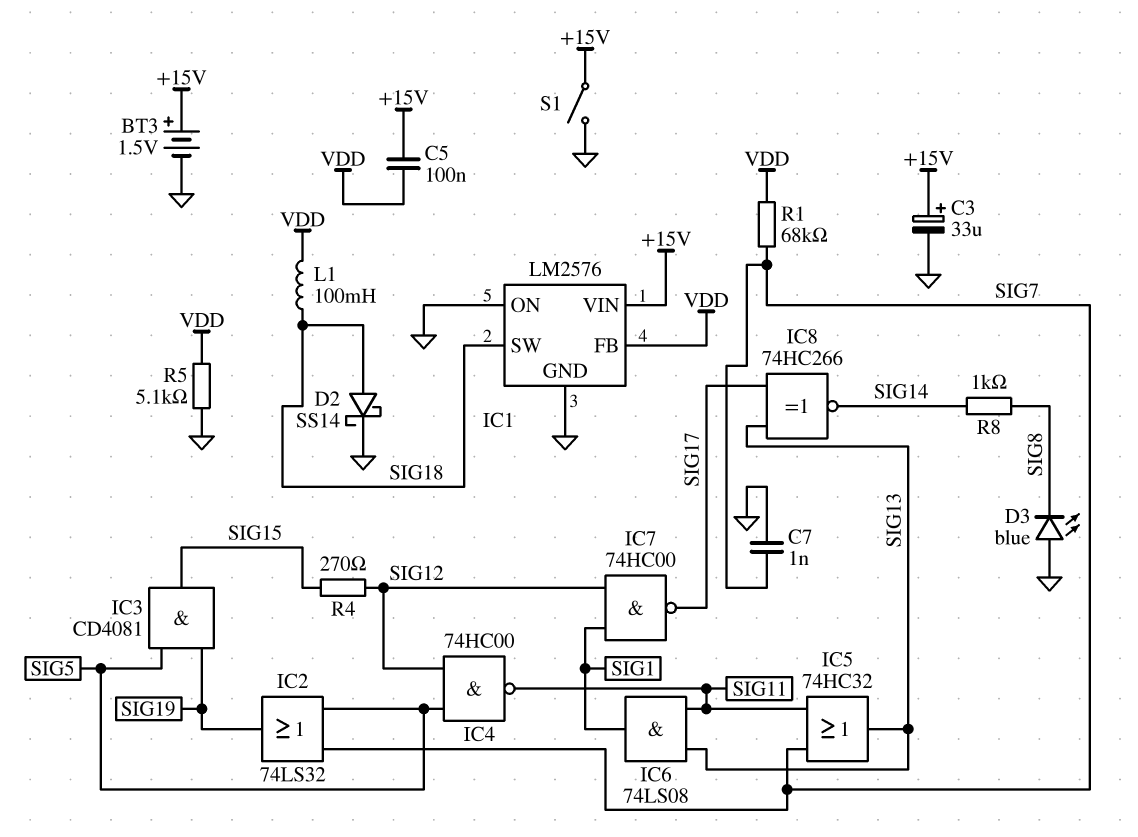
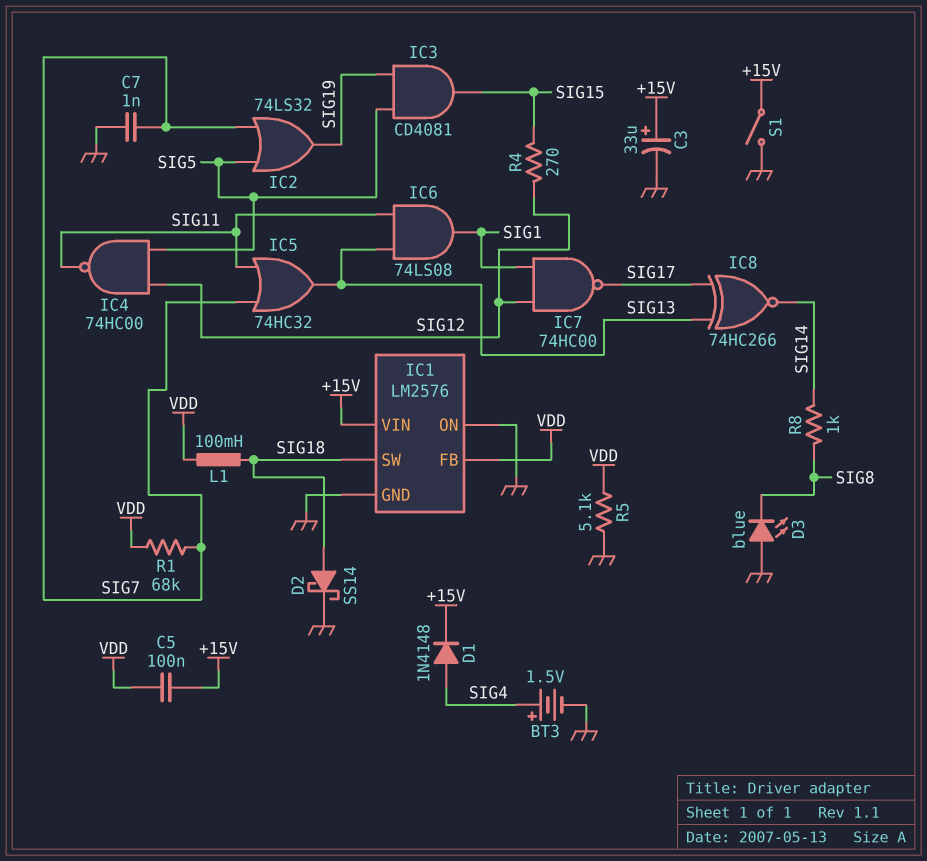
BT3: 1.5V (plus +15V, minus GND) -> 1.5V (plus SIG4, minus GND)
D1: none -> diode 1N4148 (A SIG4, K +15V)

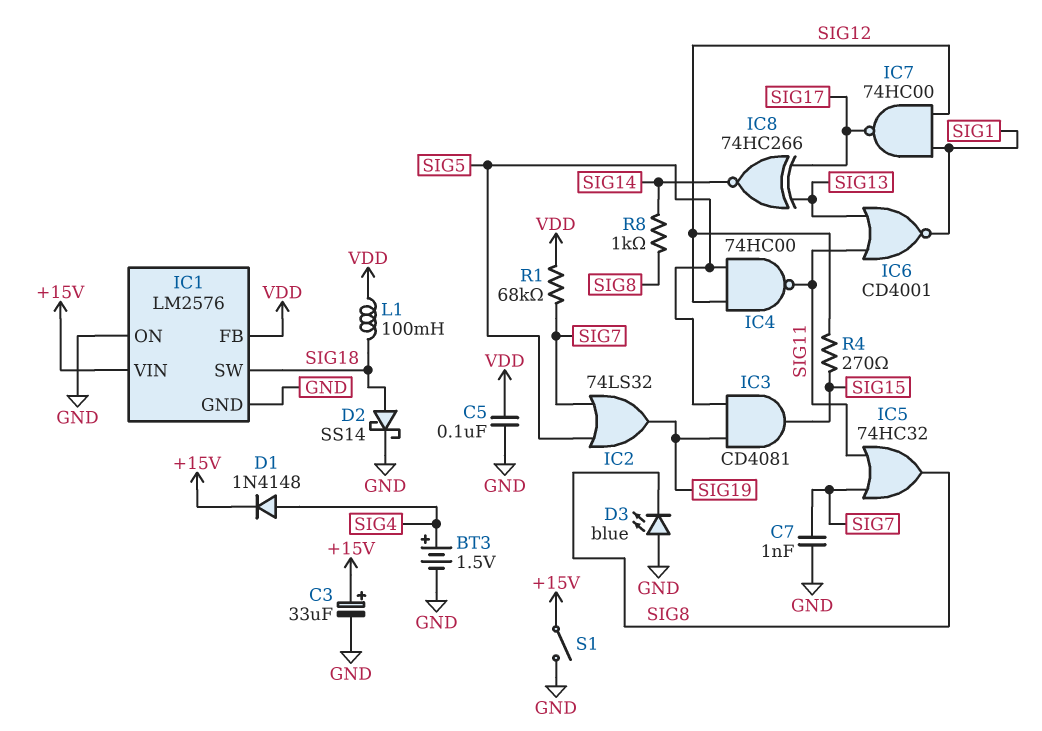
C5: 100nF (+15V, VDD) -> 100nF (GND, VDD)
IC5: OR 74HC32 (in SIG7, in SIG11, out SIG13) -> OR 74HC32 (in SIG7, in SIG11, out SIG8)
IC6: AND 74LS08 (in SIG11, in SIG13, out SIG1) -> NOR CD4001 (in SIG11, in SIG13, out SIG1)
R5: 5.1k (GND, VDD) -> none

